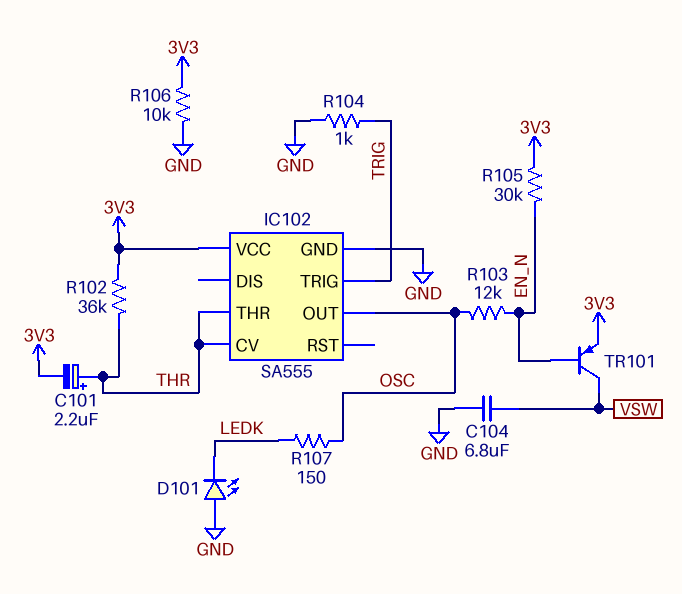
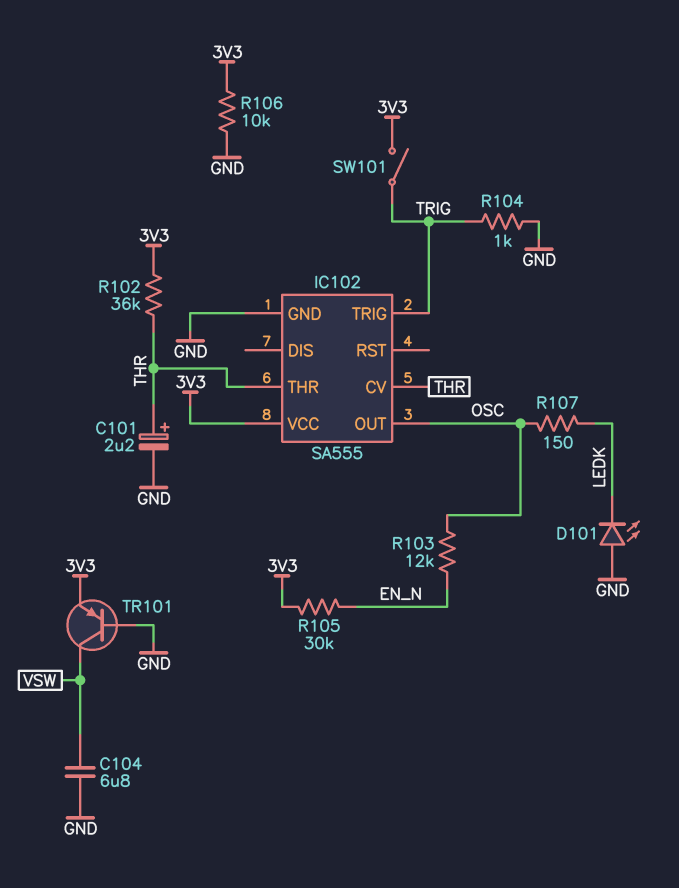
C101: 2.2uF (plus THR, minus 3V3) -> 2.2uF (plus THR, minus GND)
SW101: none -> switch (3V3, TRIG)
TR101: PNP (B EN_N, C VSW, E 3V3) -> PNP (B GND, C VSW, E 3V3)

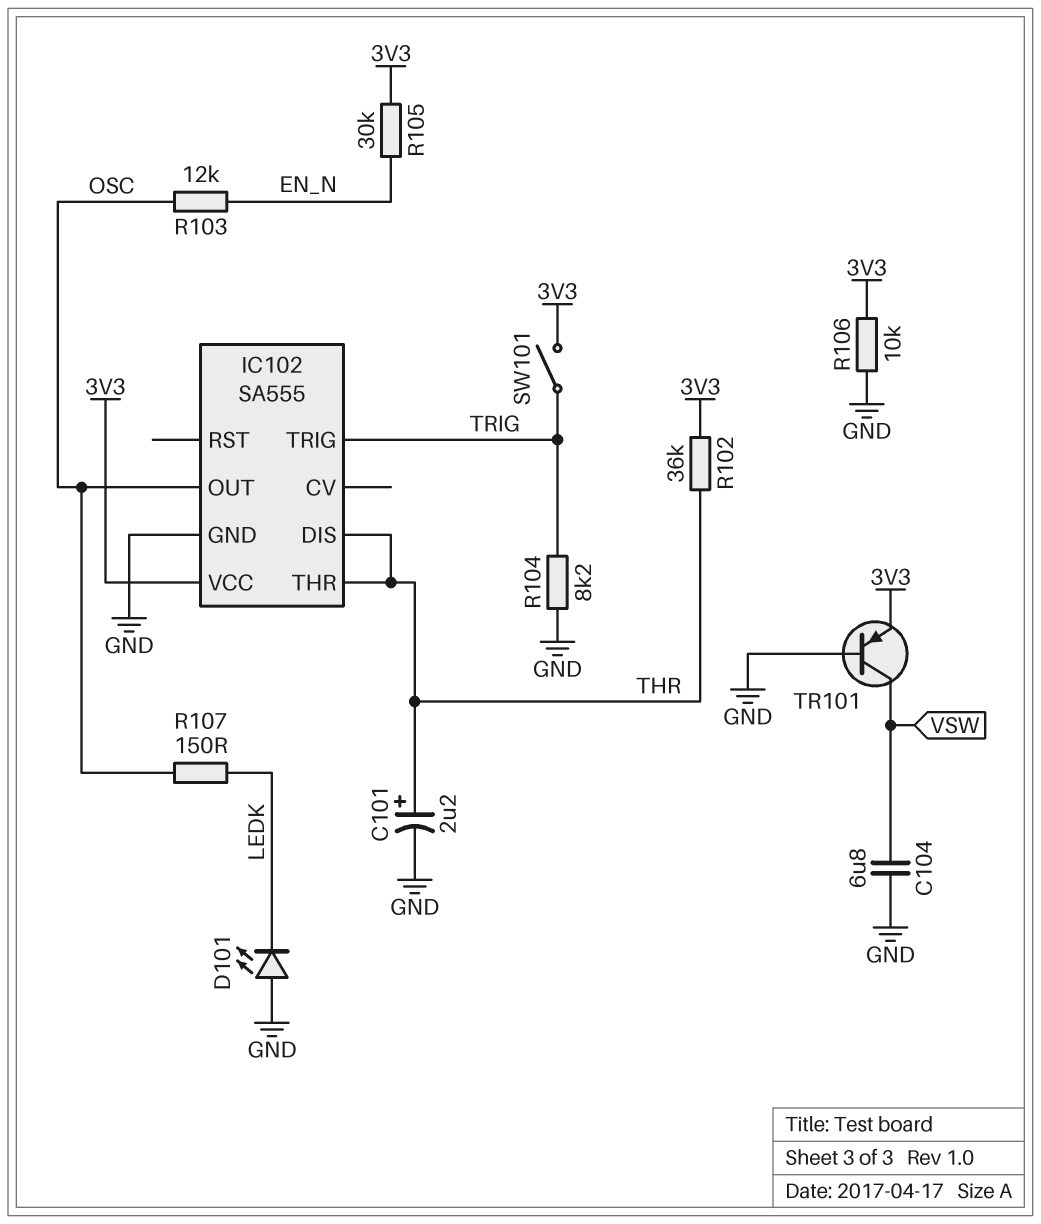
IC102 pin CV: THR -> none
IC102 pin DIS: none -> THR
R104: 1k (GND, TRIG) -> 8.2k (GND, TRIG)

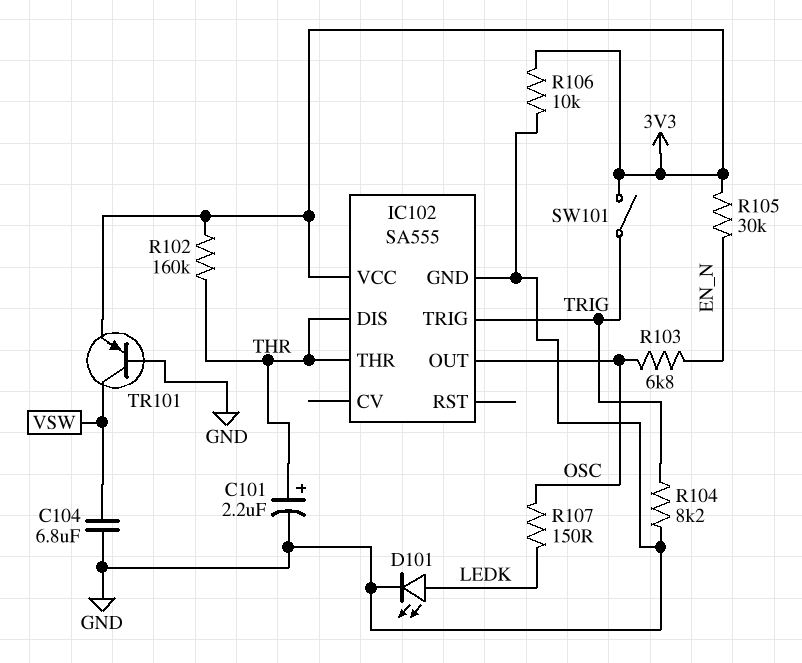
D101: LED (A GND, K LEDK) -> LED (A LEDK, K GND)
R102: 36k (3V3, THR) -> 160k (3V3, THR)
R103: 12k (EN_N, OSC) -> 6.8k (EN_N, OSC)

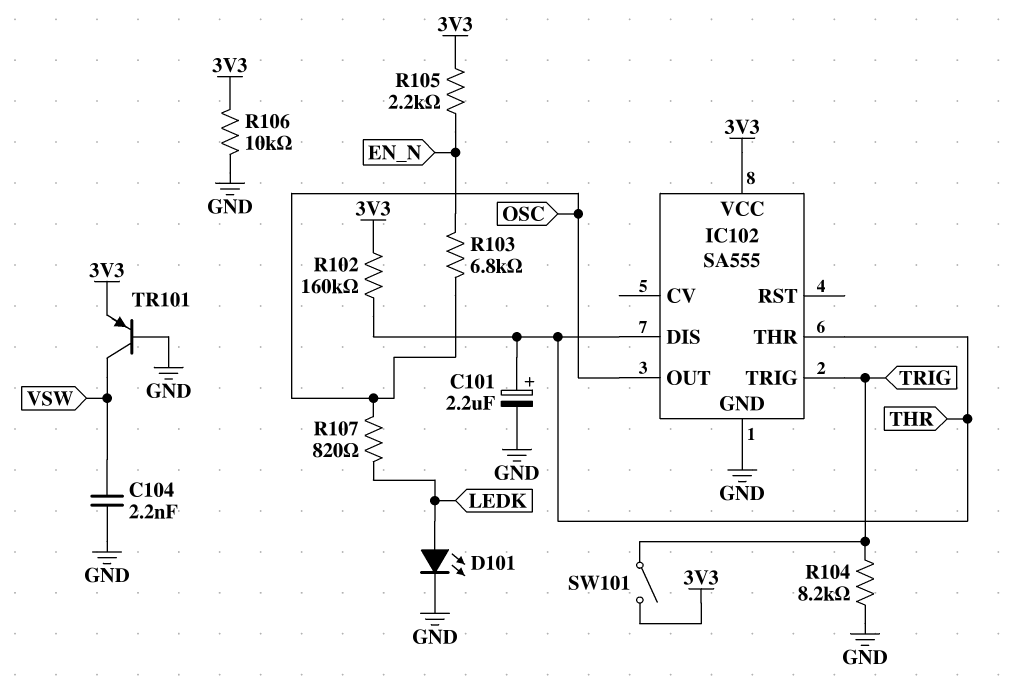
C104: 6.8uF (GND, VSW) -> 2.2nF (GND, VSW)
R105: 30k (3V3, EN_N) -> 2.2k (3V3, EN_N)
R107: 150 (LEDK, OSC) -> 820 (LEDK, OSC)

